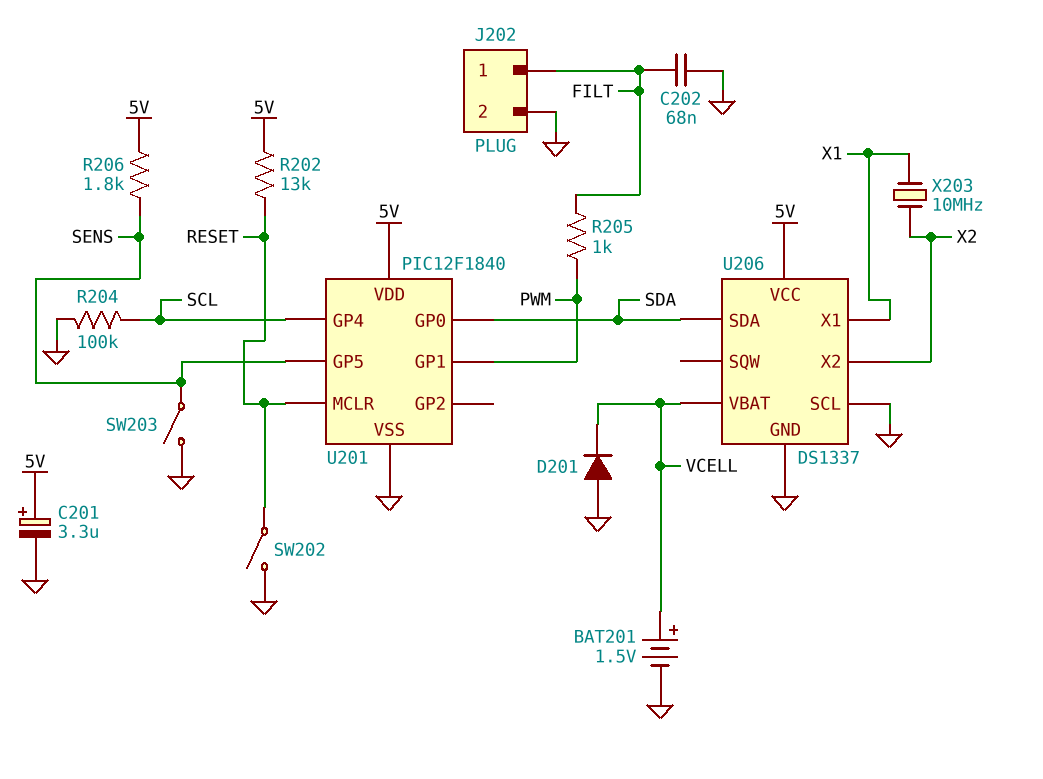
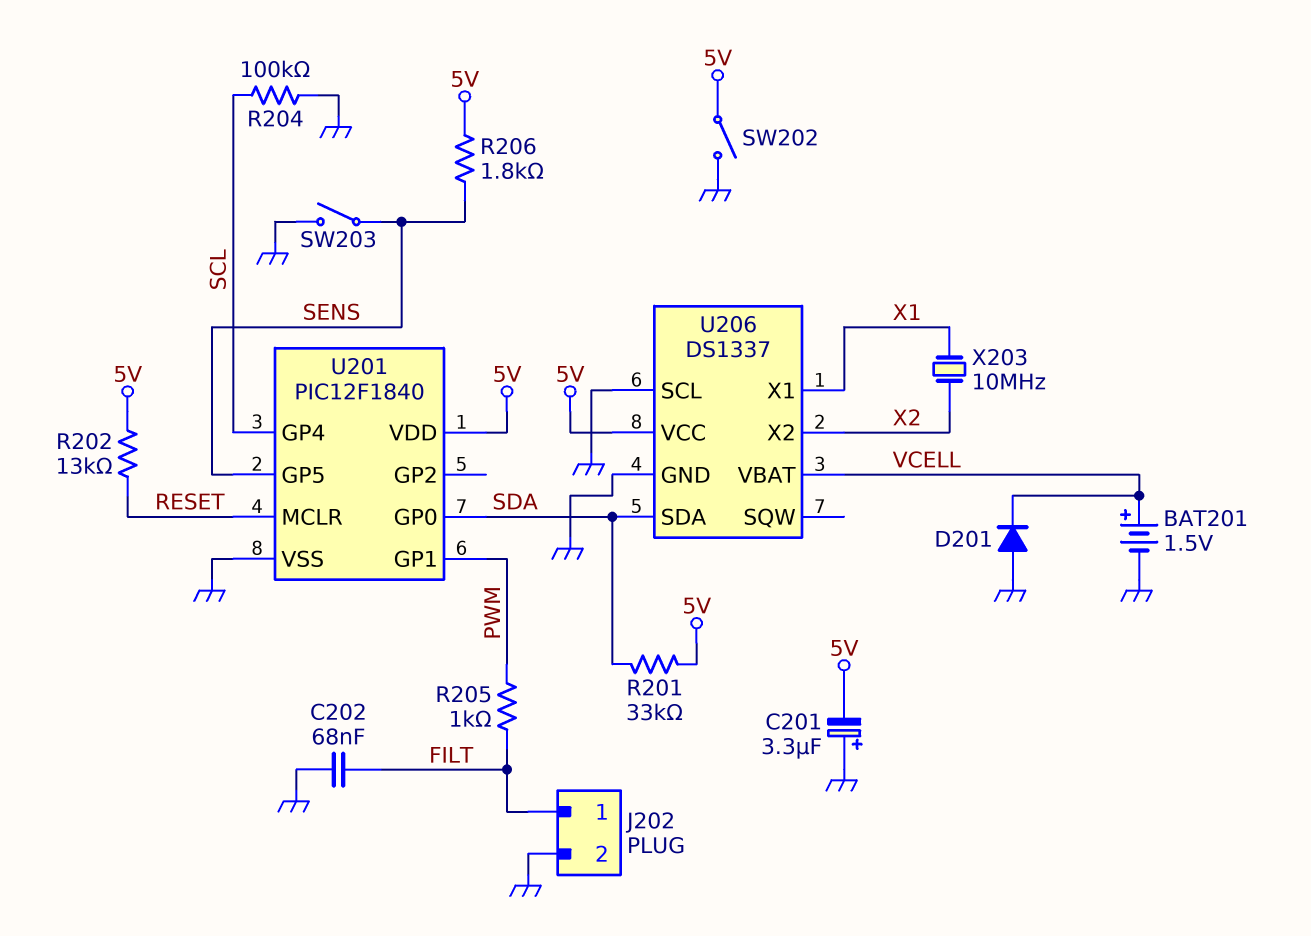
C201: 3.3uF (plus 5V, minus GND) -> 3.3uF (plus GND, minus 5V)
R201: none -> 33k (5V, SDA)
SW202: switch (GND, RESET) -> switch (5V, GND)

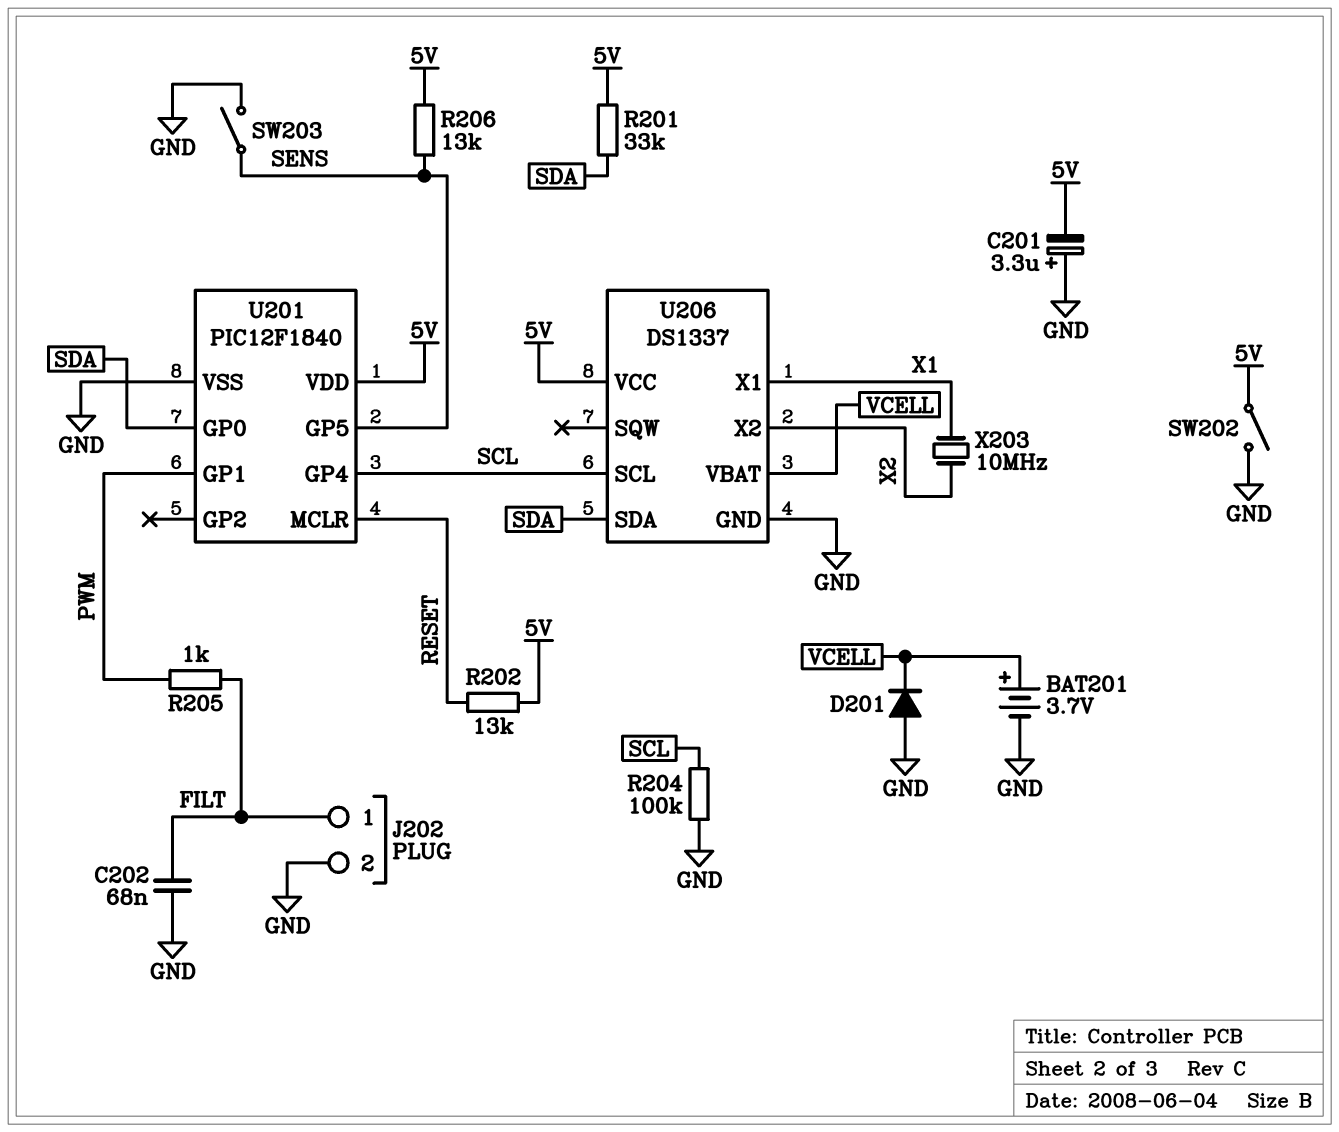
BAT201: 1.5V (plus VCELL, minus GND) -> 3.7V (plus VCELL, minus GND)
R206: 1.8k (5V, SENS) -> 13k (5V, SENS)
U206 pin SCL: GND -> SCL

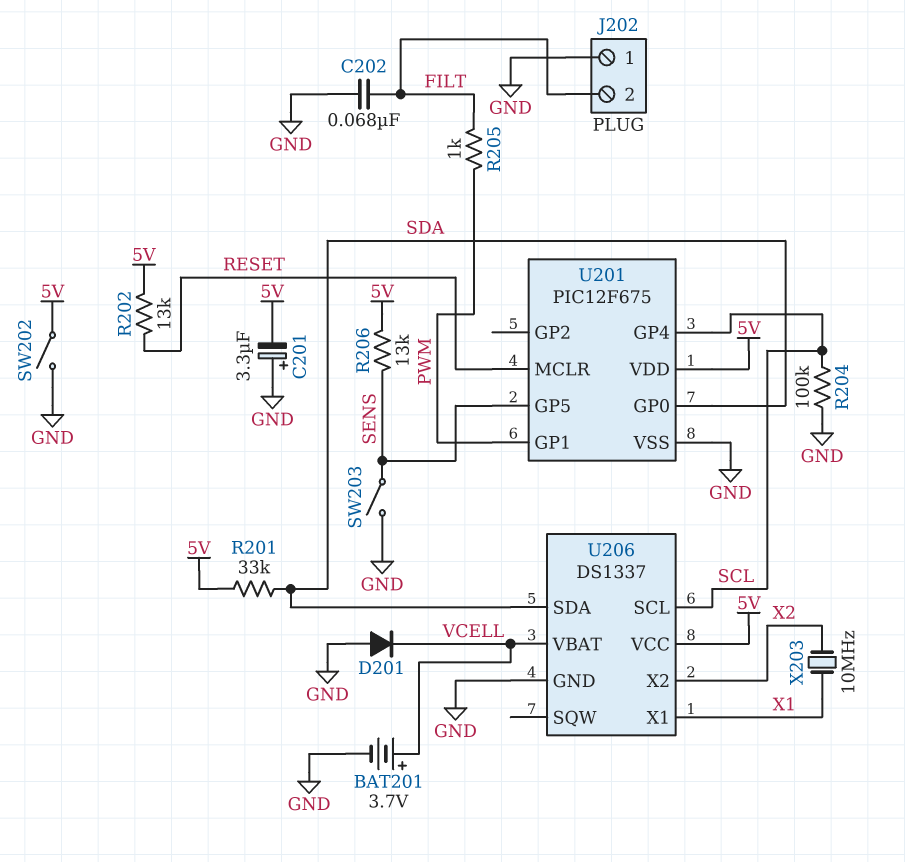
J202 pin 1: FILT -> GND
J202 pin 2: GND -> FILT
U201: PIC12F1840 -> PIC12F675

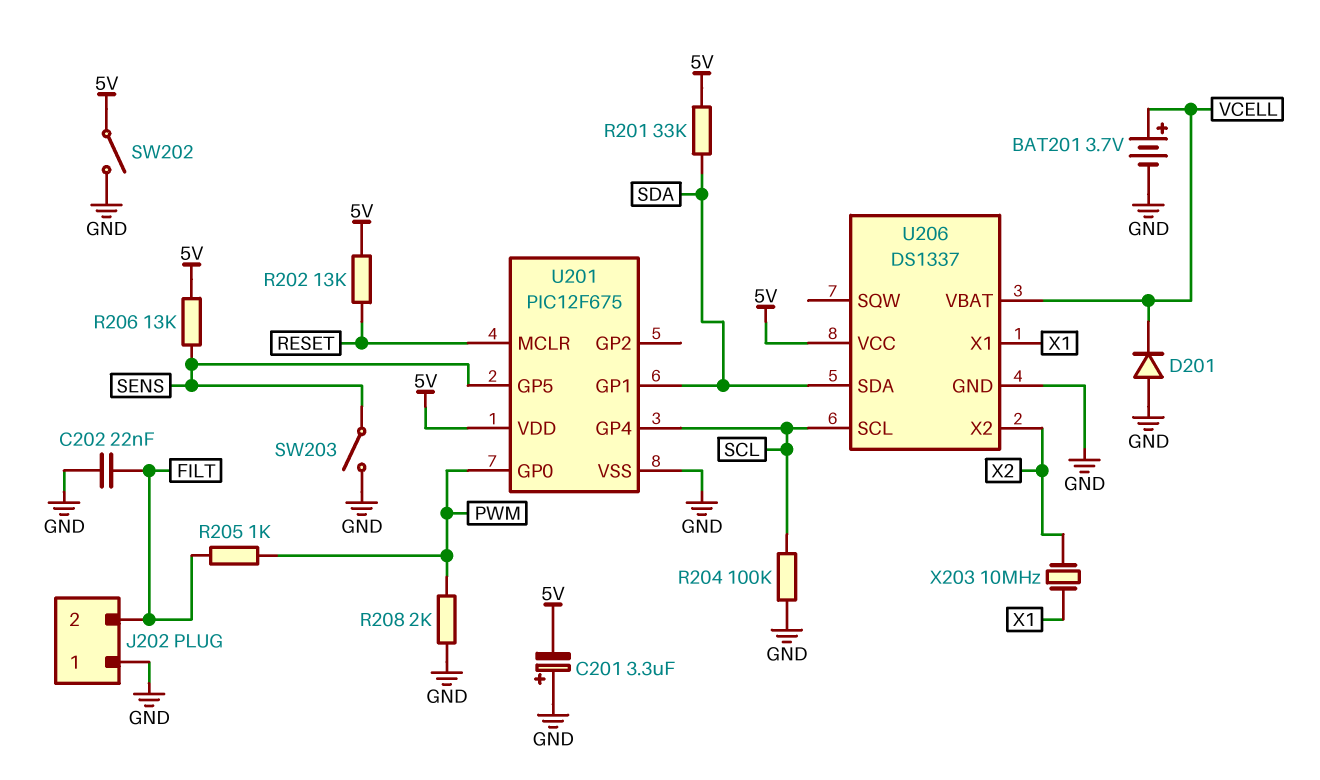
C202: 68nF (FILT, GND) -> 22nF (FILT, GND)
R208: none -> 2k (GND, PWM)
U201 pin GP0: SDA -> PWM
U201 pin GP1: PWM -> SDA

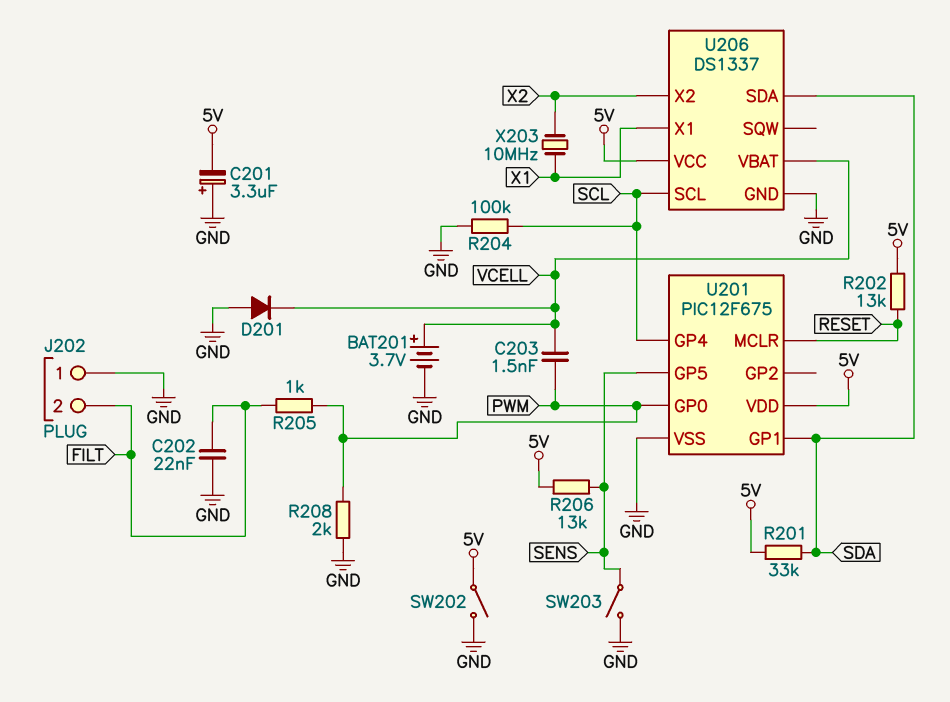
C203: none -> 1.5nF (PWM, VCELL)

